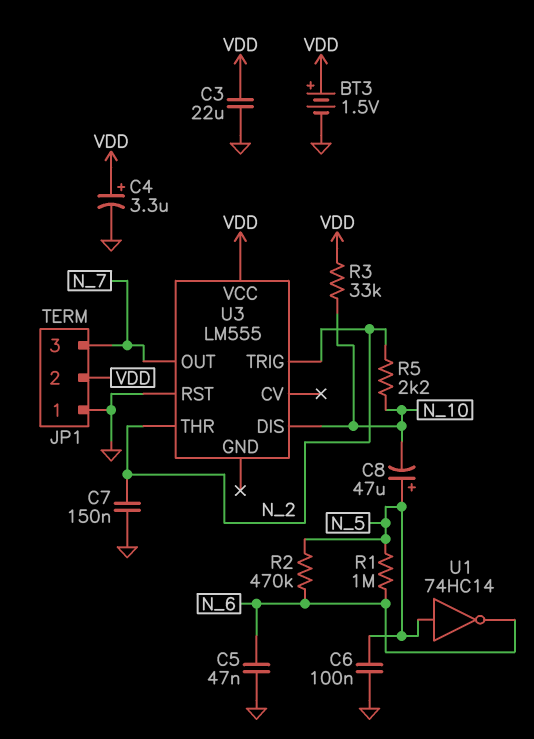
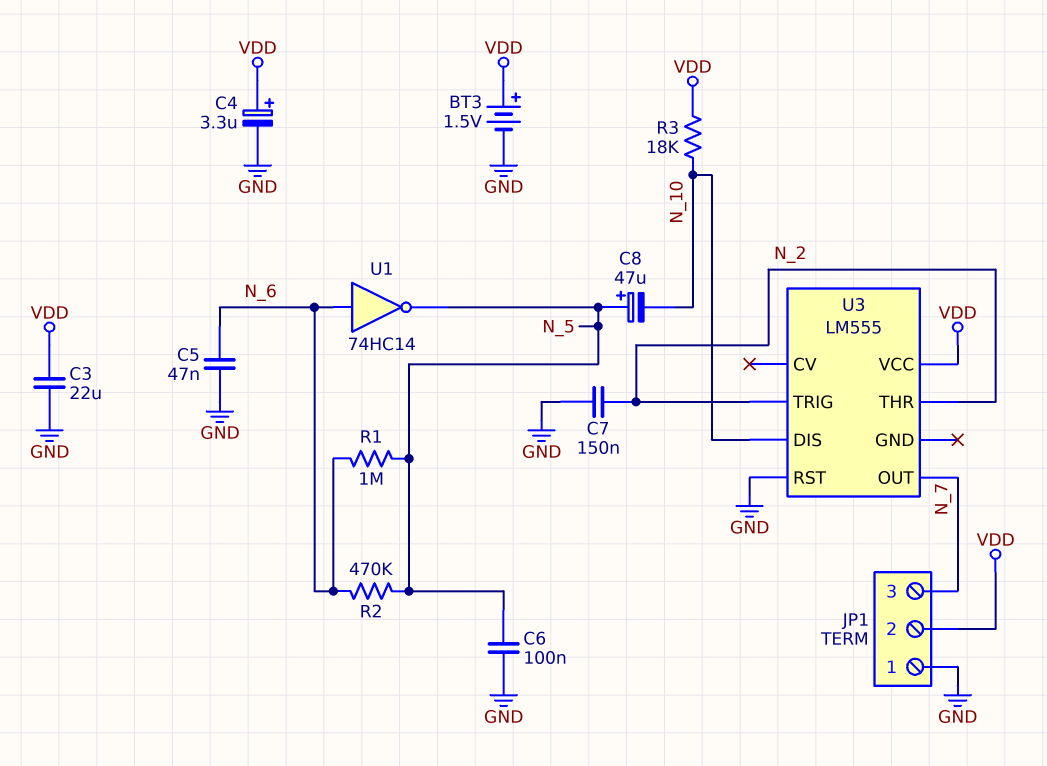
R3: 33k (N_10, VDD) -> 18k (N_10, VDD)
R5: 2.2k (N_2, N_10) -> none
U1: NOT 74HC14 (in N_5, out N_6) -> NOT 74HC14 (in N_6, out N_5)

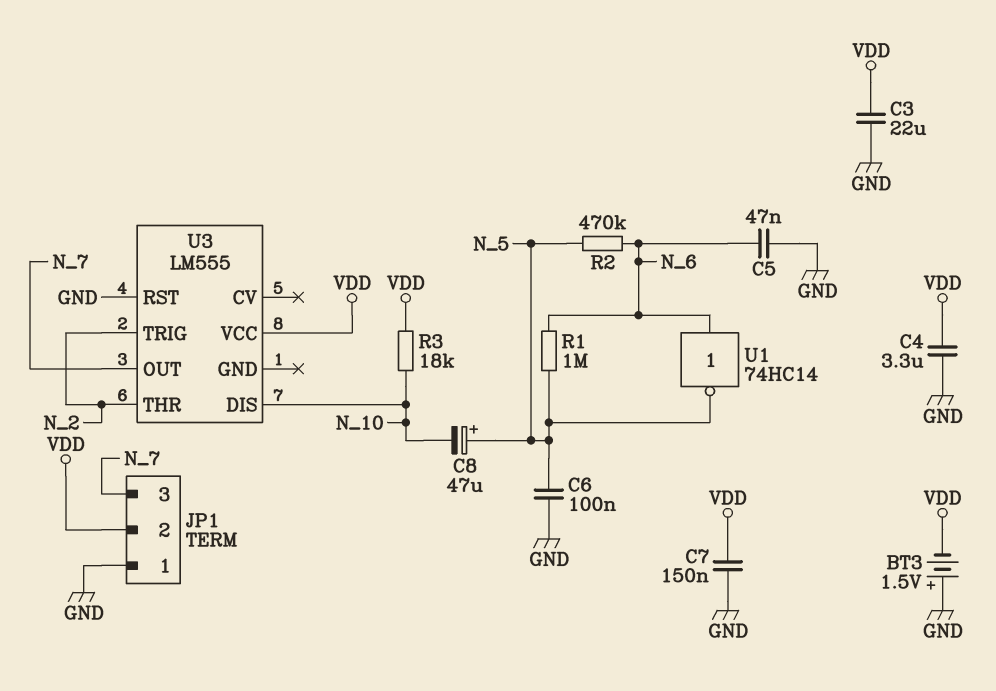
BT3: 1.5V (plus VDD, minus GND) -> 1.5V (plus GND, minus VDD)
C4: 3.3uF (plus VDD, minus GND) -> 3.3uF (GND, VDD)
C7: 150nF (GND, N_2) -> 150nF (GND, VDD)

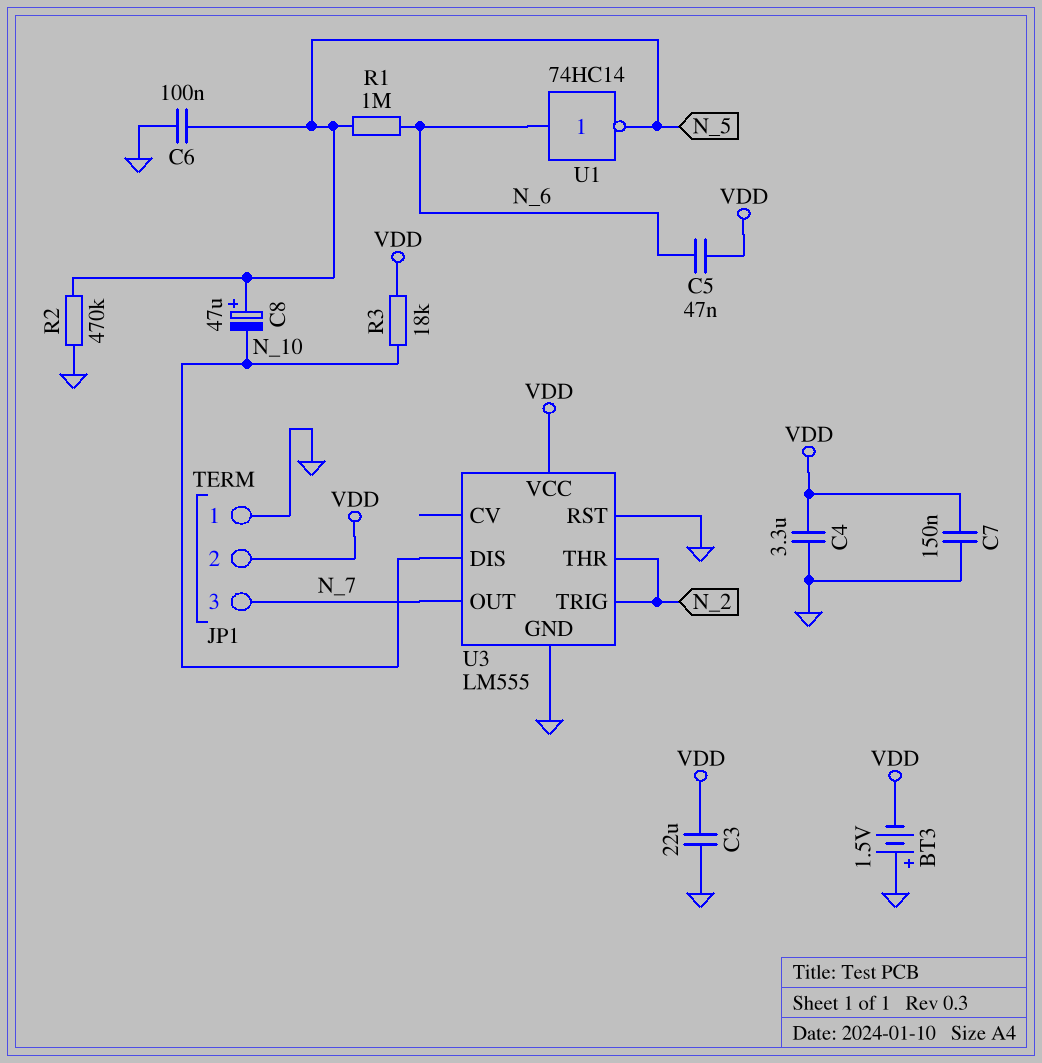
C5: 47nF (GND, N_6) -> 47nF (N_6, VDD)
R2: 470k (N_5, N_6) -> 470k (GND, N_5)
U3 pin GND: none -> GND

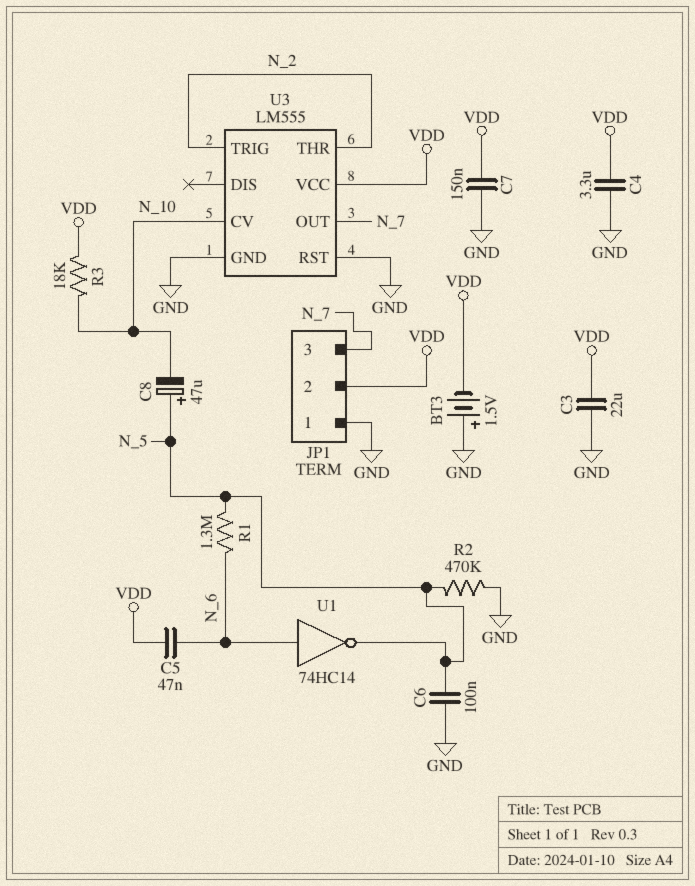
R1: 1M (N_5, N_6) -> 1.3M (N_5, N_6)
U3 pin CV: none -> N_10
U3 pin DIS: N_10 -> none

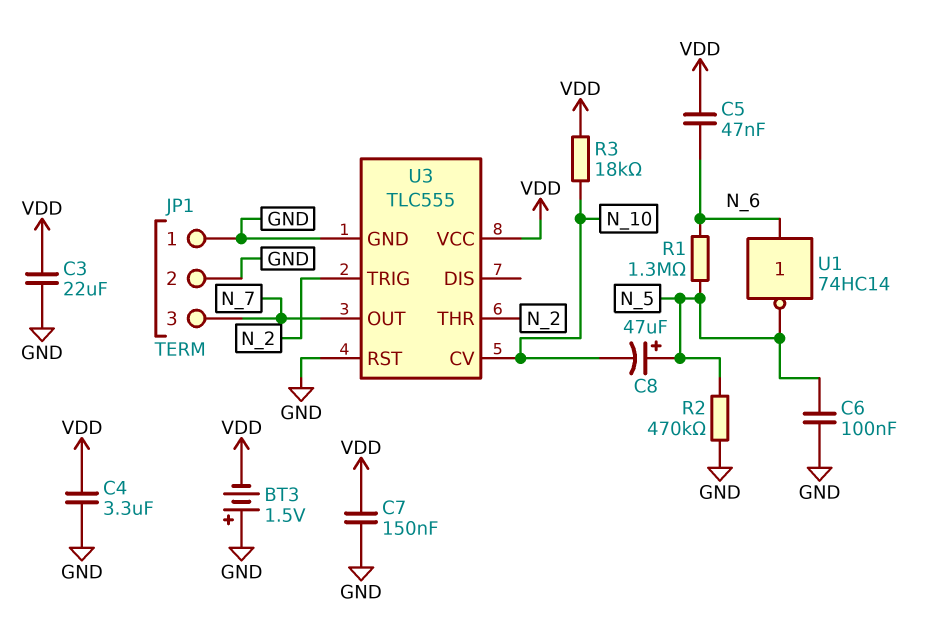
JP1 pin 2: VDD -> GND
U3: LM555 -> TLC555

